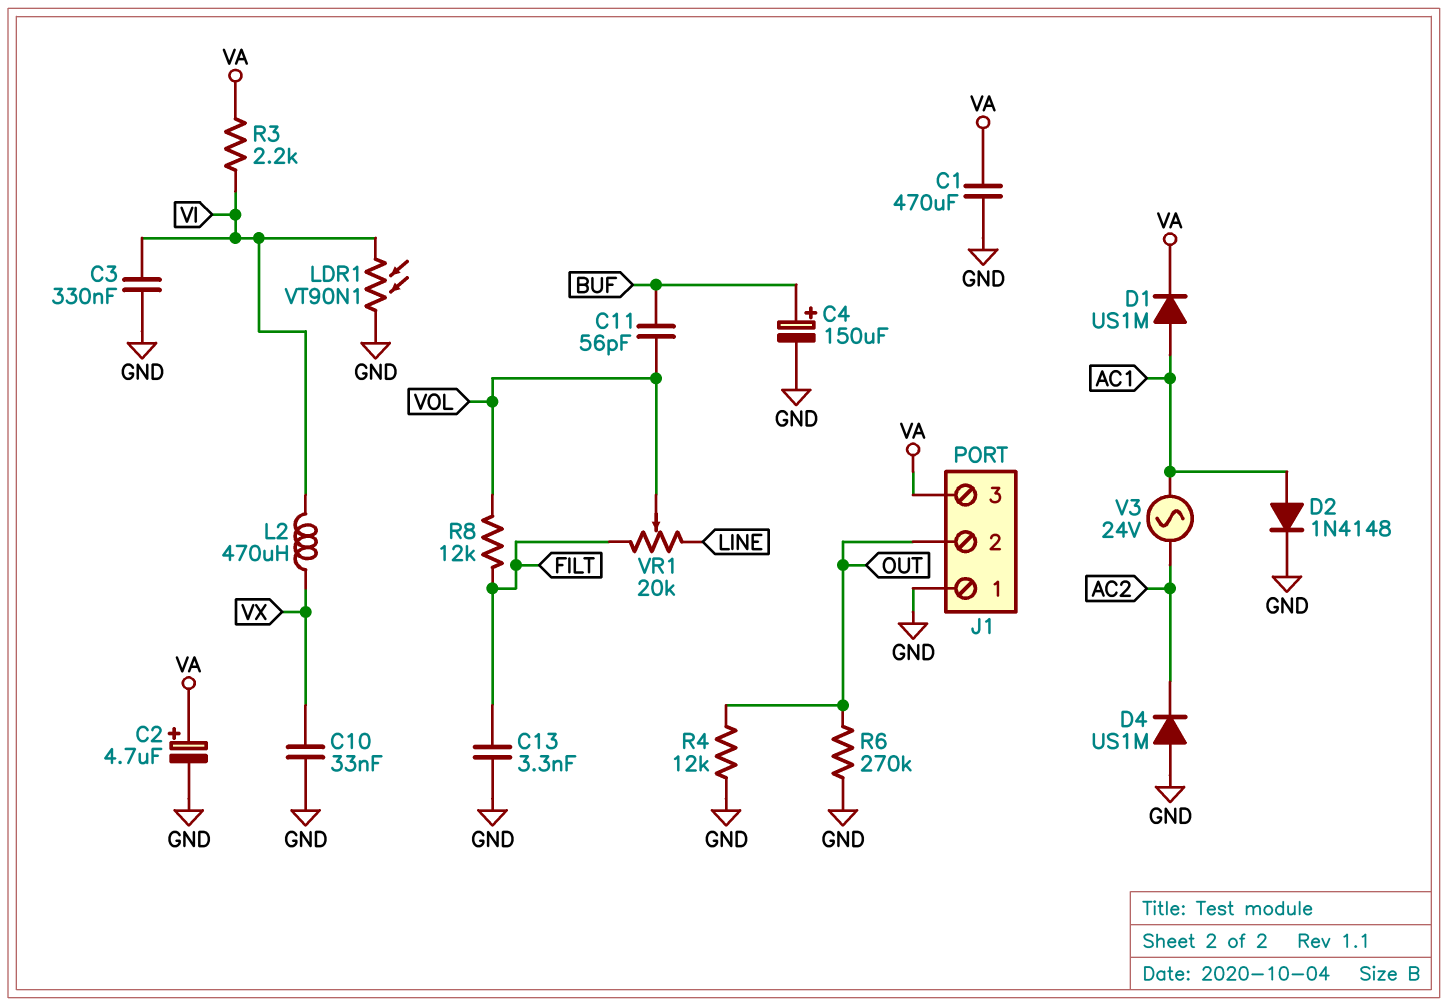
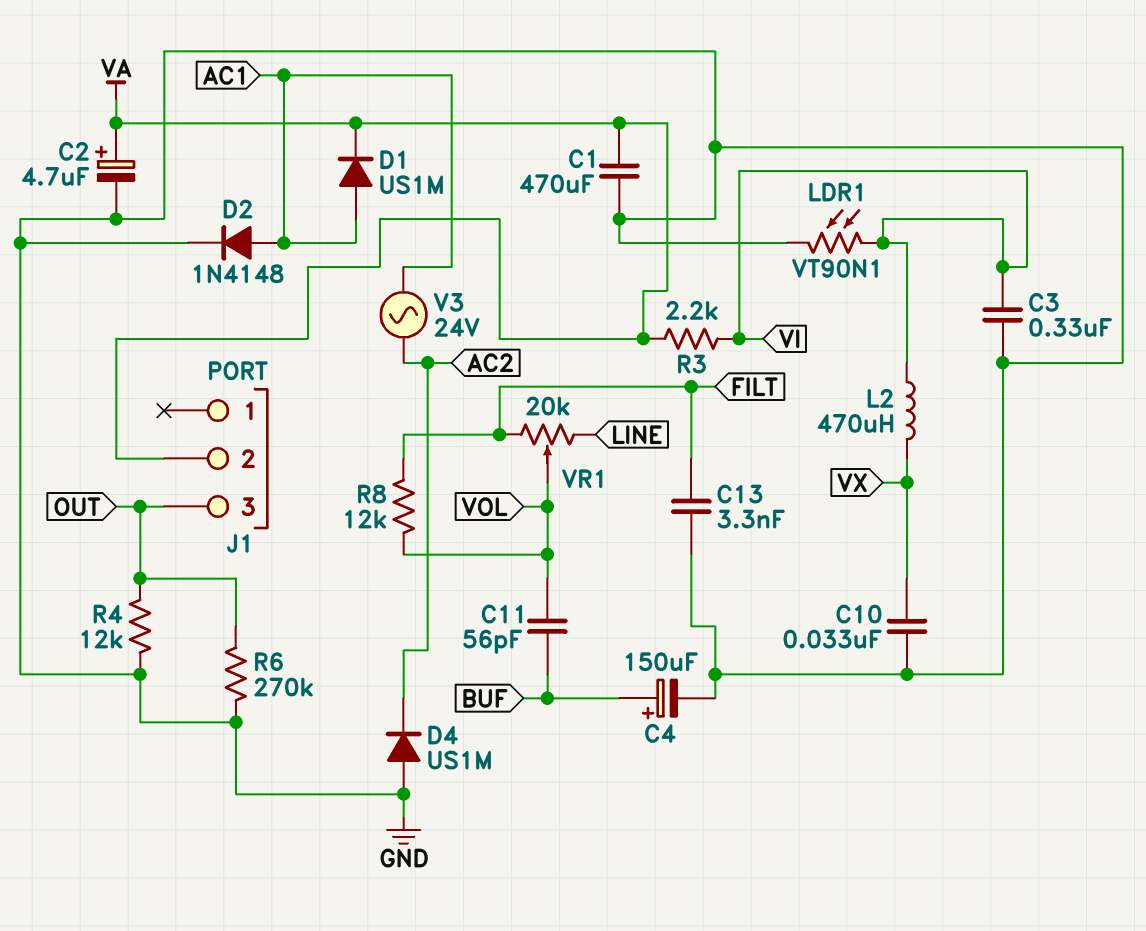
J1 pin 1: GND -> none
J1 pin 2: OUT -> VA
J1 pin 3: VA -> OUT

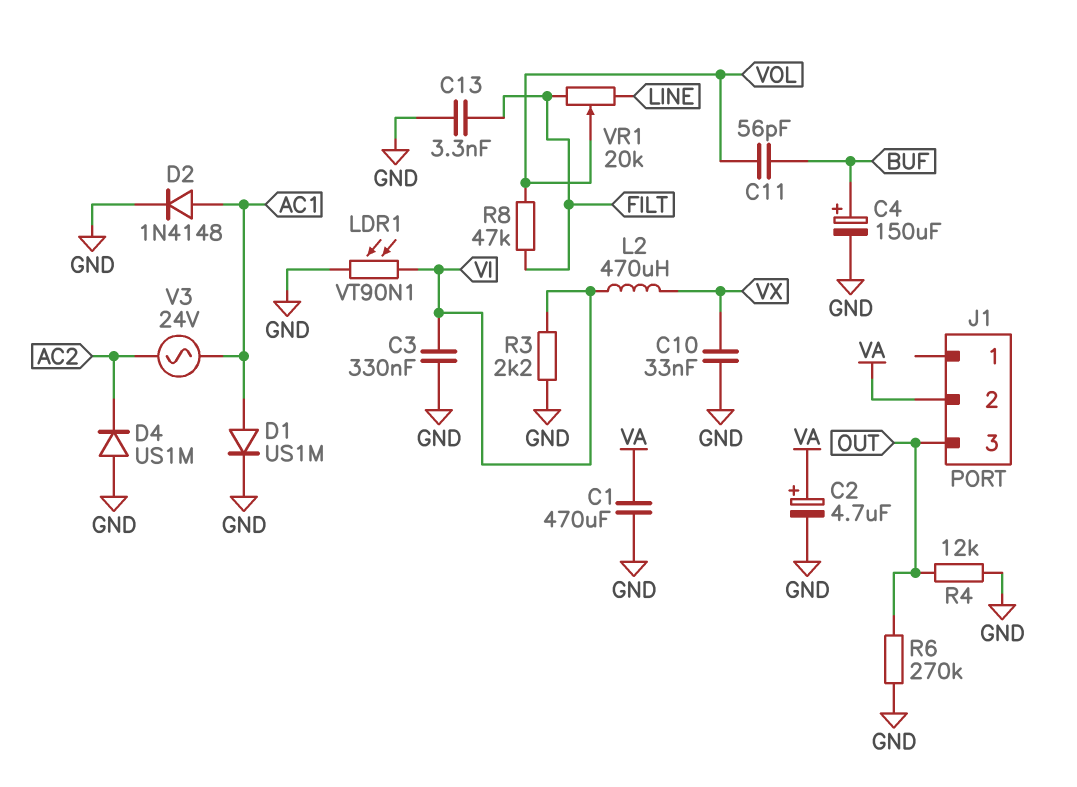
D1: diode US1M (A AC1, K VA) -> diode US1M (A AC1, K GND)
R3: 2.2k (VA, VI) -> 2.2k (GND, VI)
R8: 12k (FILT, VOL) -> 47k (FILT, VOL)

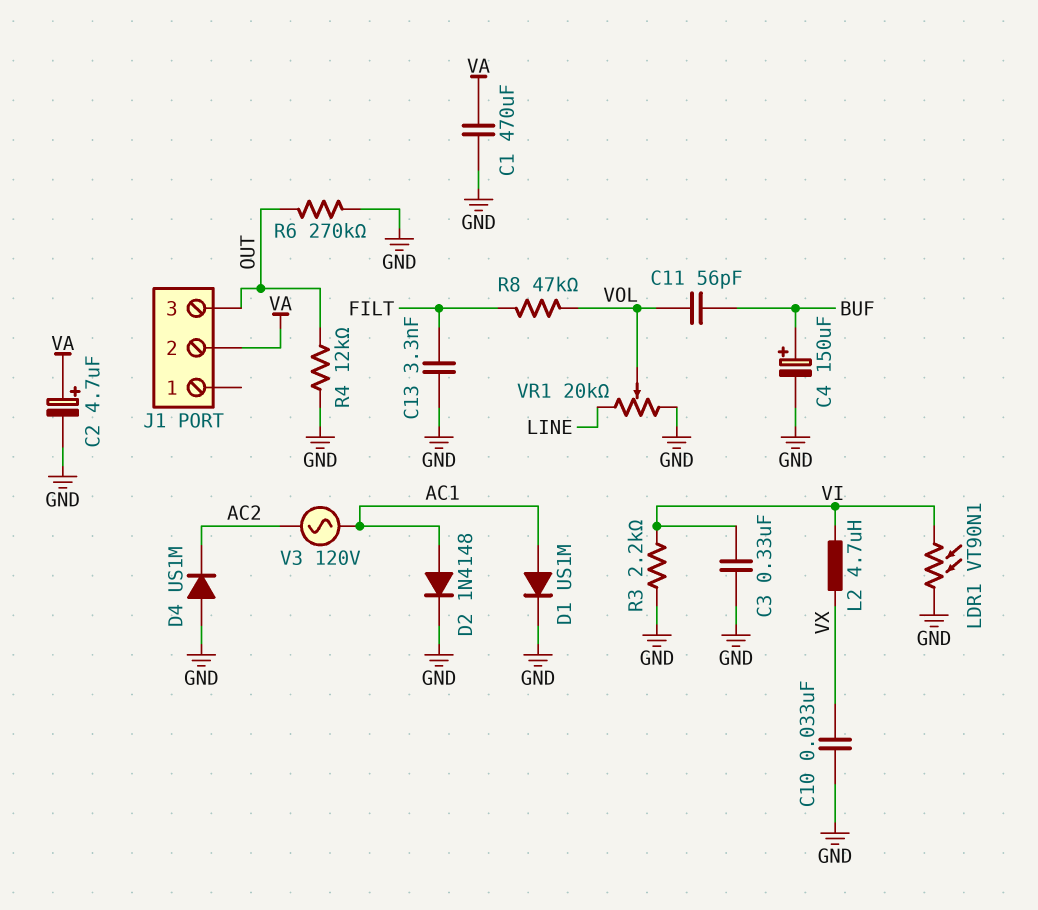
L2: 470uH (VI, VX) -> 4.7uH (VI, VX)
V3: AC 24V (AC1, AC2) -> AC 120V (AC1, AC2)
VR1: 20k (FILT, LINE, wiper VOL) -> 20k (GND, LINE, wiper VOL)

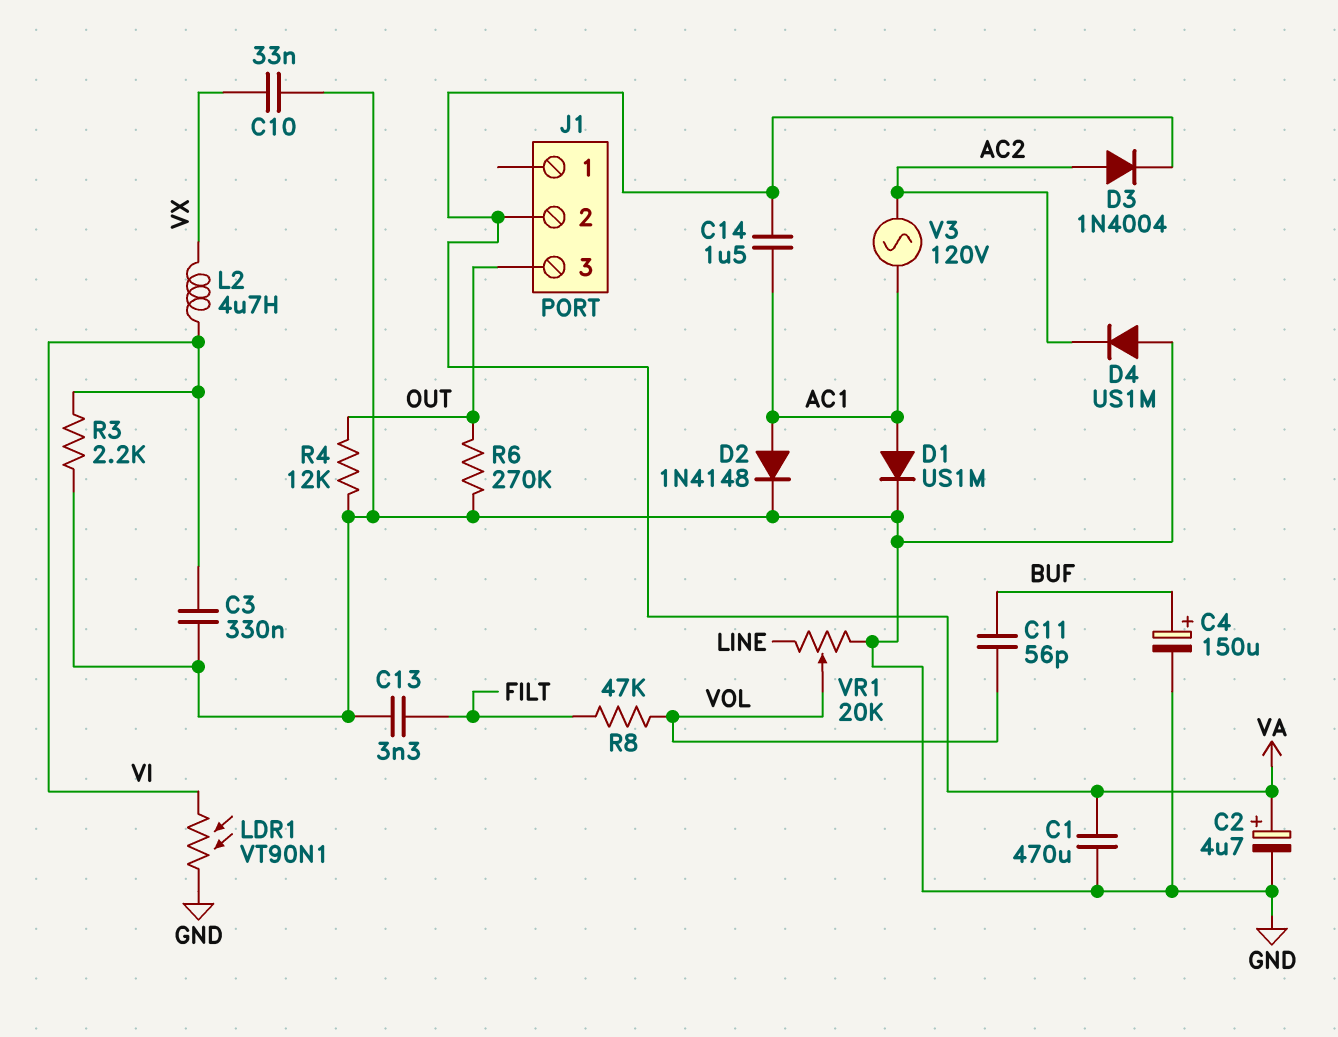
C14: none -> 1.5uF (AC1, VA)
D3: none -> diode 1N4004 (A AC2, K VA)

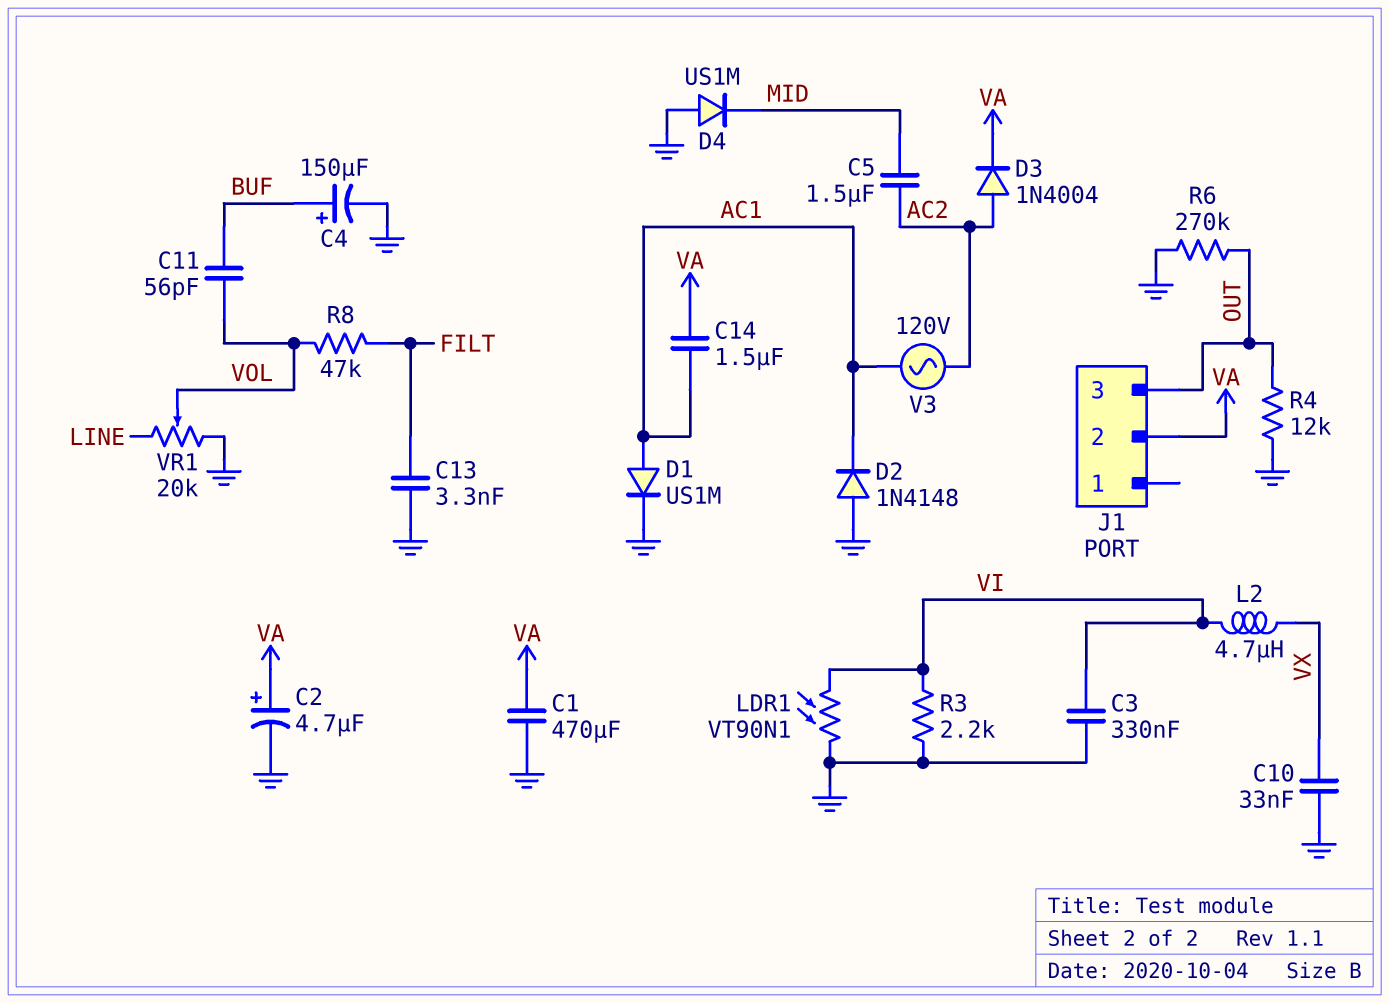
C5: none -> 1.5uF (AC2, MID)
D2: diode 1N4148 (A AC1, K GND) -> diode 1N4148 (A GND, K AC1)
D4: diode US1M (A GND, K AC2) -> diode US1M (A GND, K MID)

